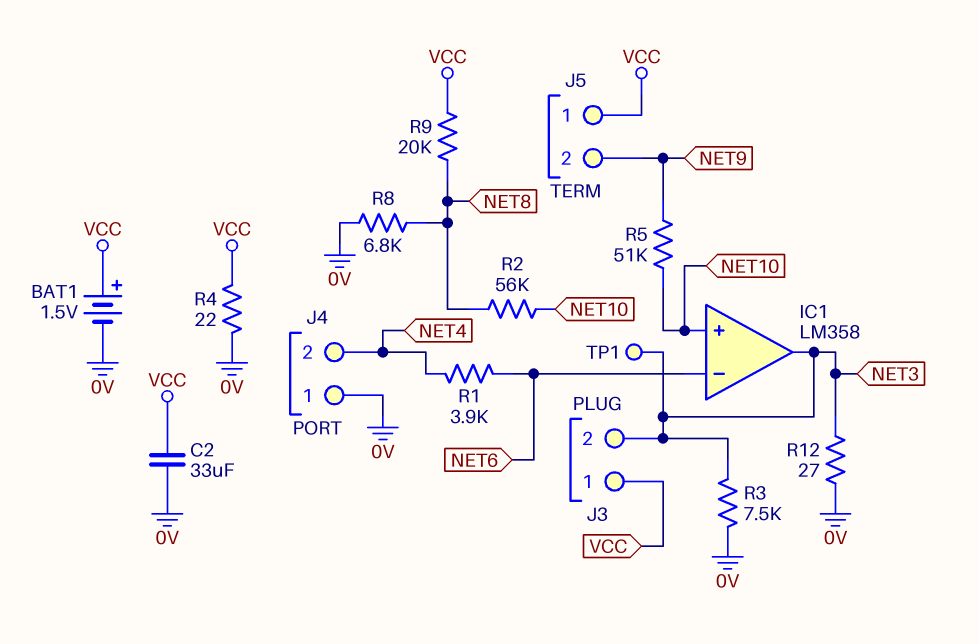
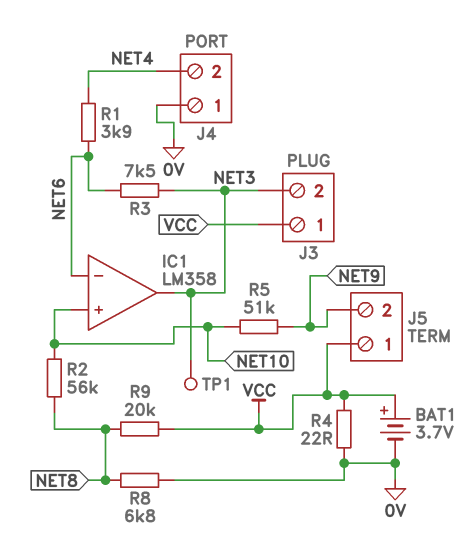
BAT1: 1.5V (plus VCC, minus 0V) -> 3.7V (plus VCC, minus 0V)
C2: 33uF (0V, VCC) -> none
R3: 7.5k (0V, NET3) -> 7.5k (NET3, NET6)
R12: 27 (0V, NET3) -> none

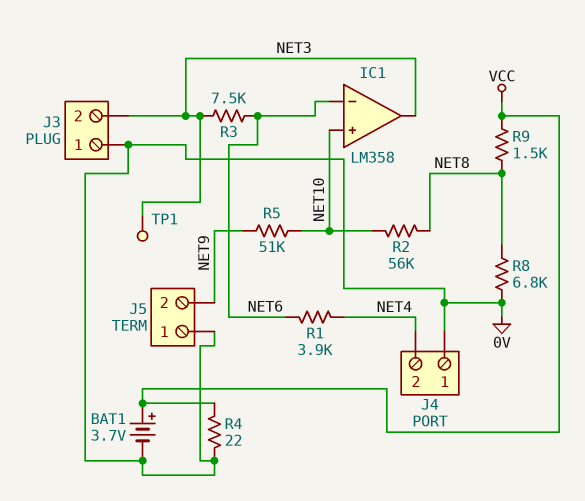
J3 pin 1: VCC -> 0V
J5 pin 1: VCC -> 0V
R9: 20k (NET8, VCC) -> 1.5k (NET8, VCC)

